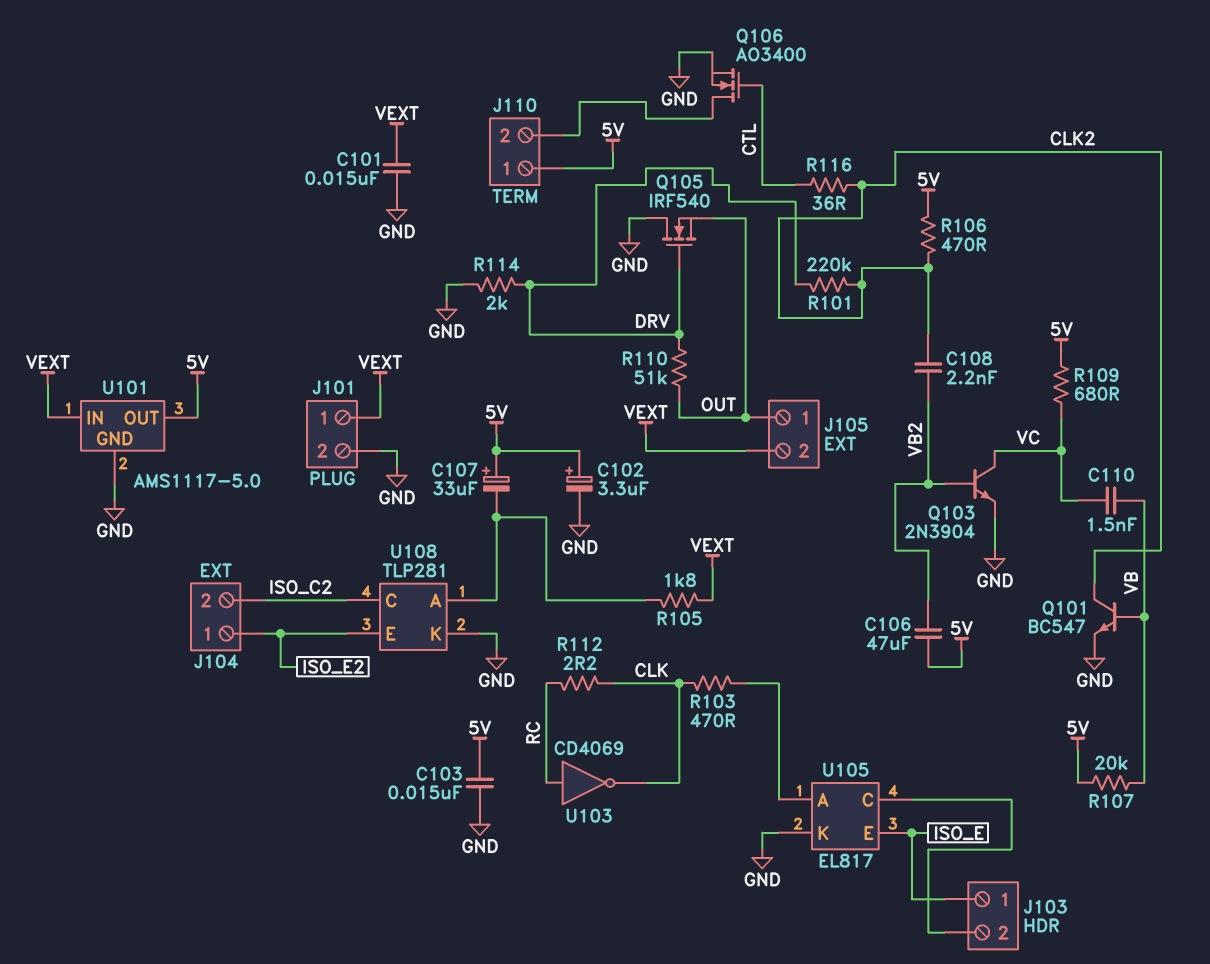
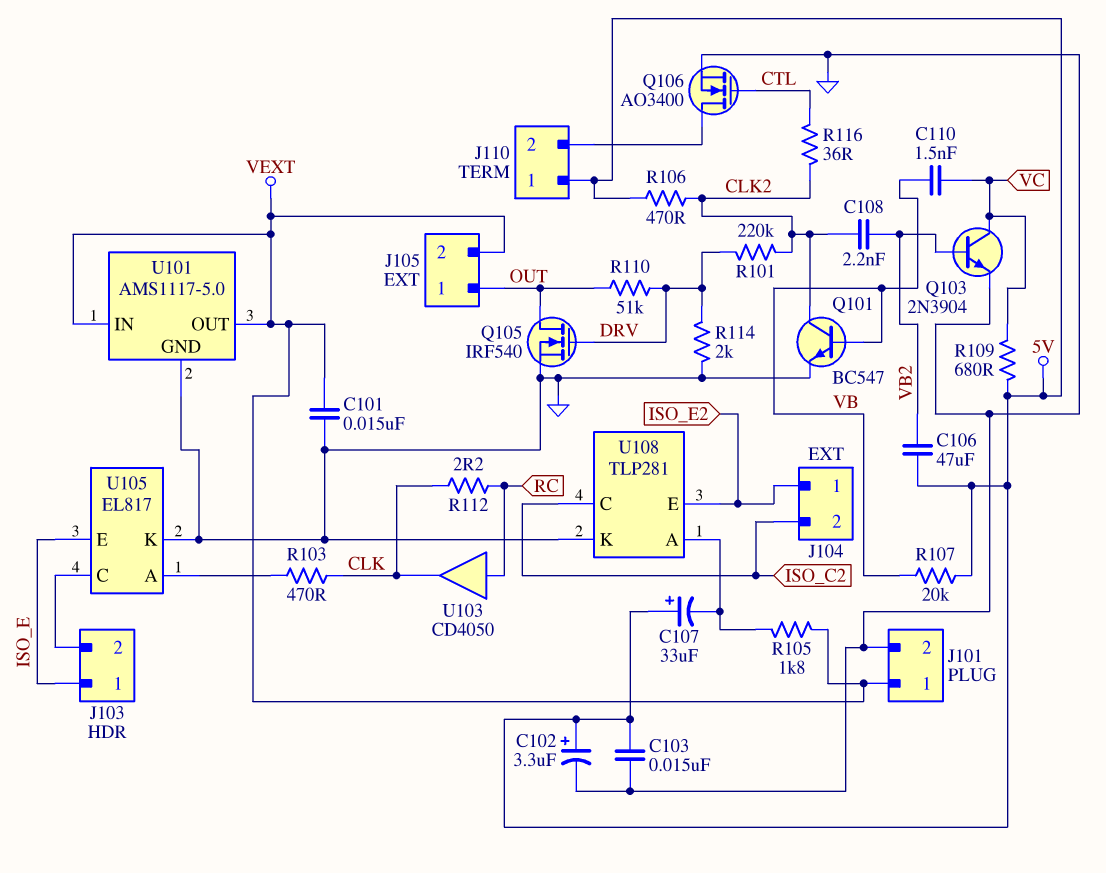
Q105: NMOS IRF540 (G DRV, D GND, S OUT) -> NMOS IRF540 (G DRV, D OUT, S GND)
U101 pin OUT: 5V -> VEXT
U103: NOT CD4069 (in RC, out CLK) -> buffer CD4050 (in RC, out CLK)

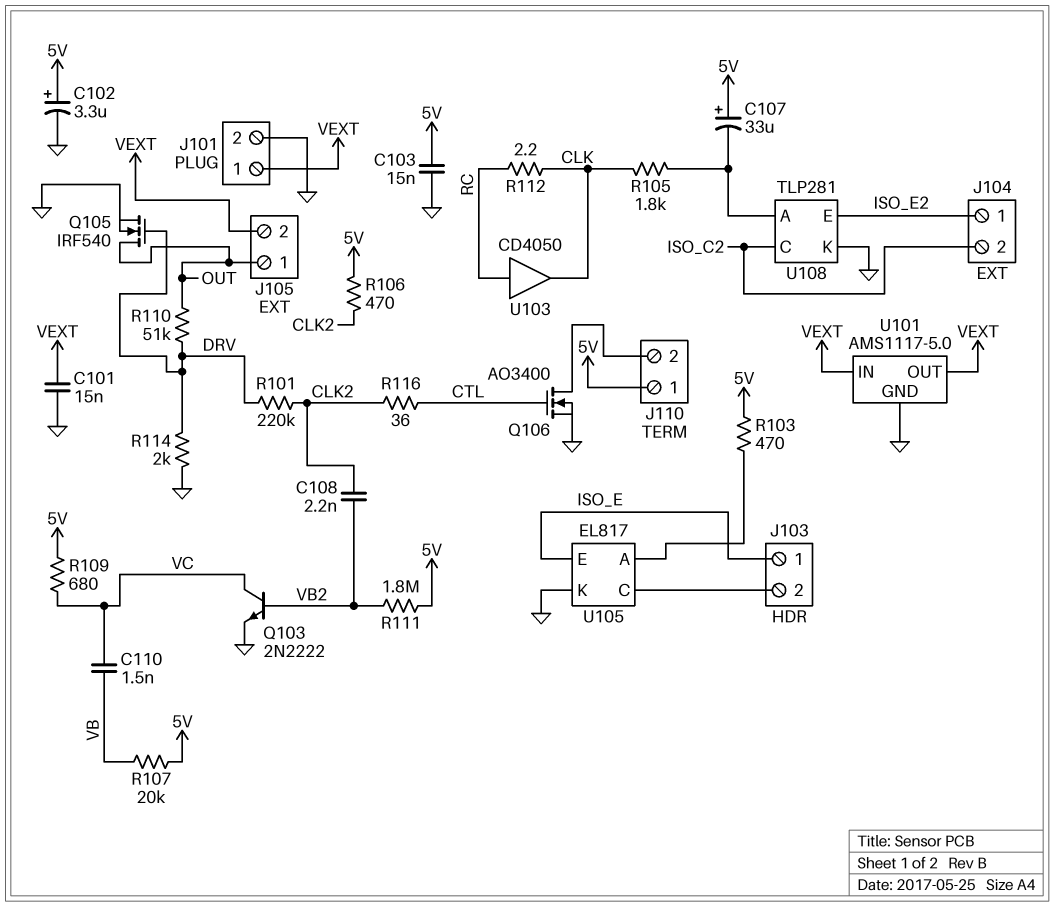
C106: 47uF (5V, VB2) -> none
Q101: NPN BC547 (B VB, C CLK2, E GND) -> none
Q103: NPN 2N3904 (B VB2, C VC, E GND) -> NPN 2N2222 (B VB2, C VC, E GND)
R103: 470 (CLK, U105/A) -> 470 (5V, U105/A)
R105: 1.8k (U108/A, VEXT) -> 1.8k (CLK, U108/A)
R111: none -> 1.8M (5V, VB2)

